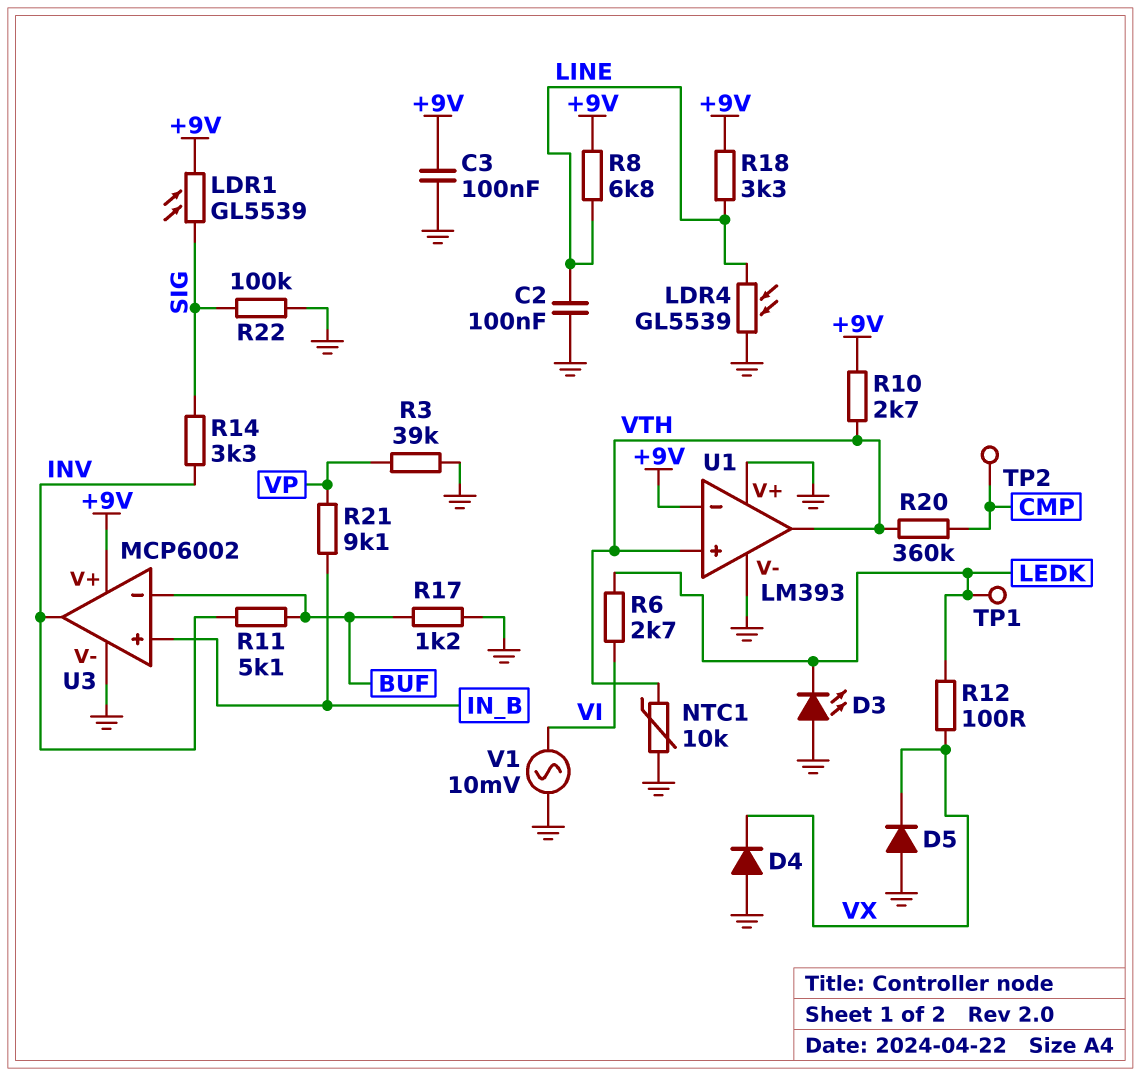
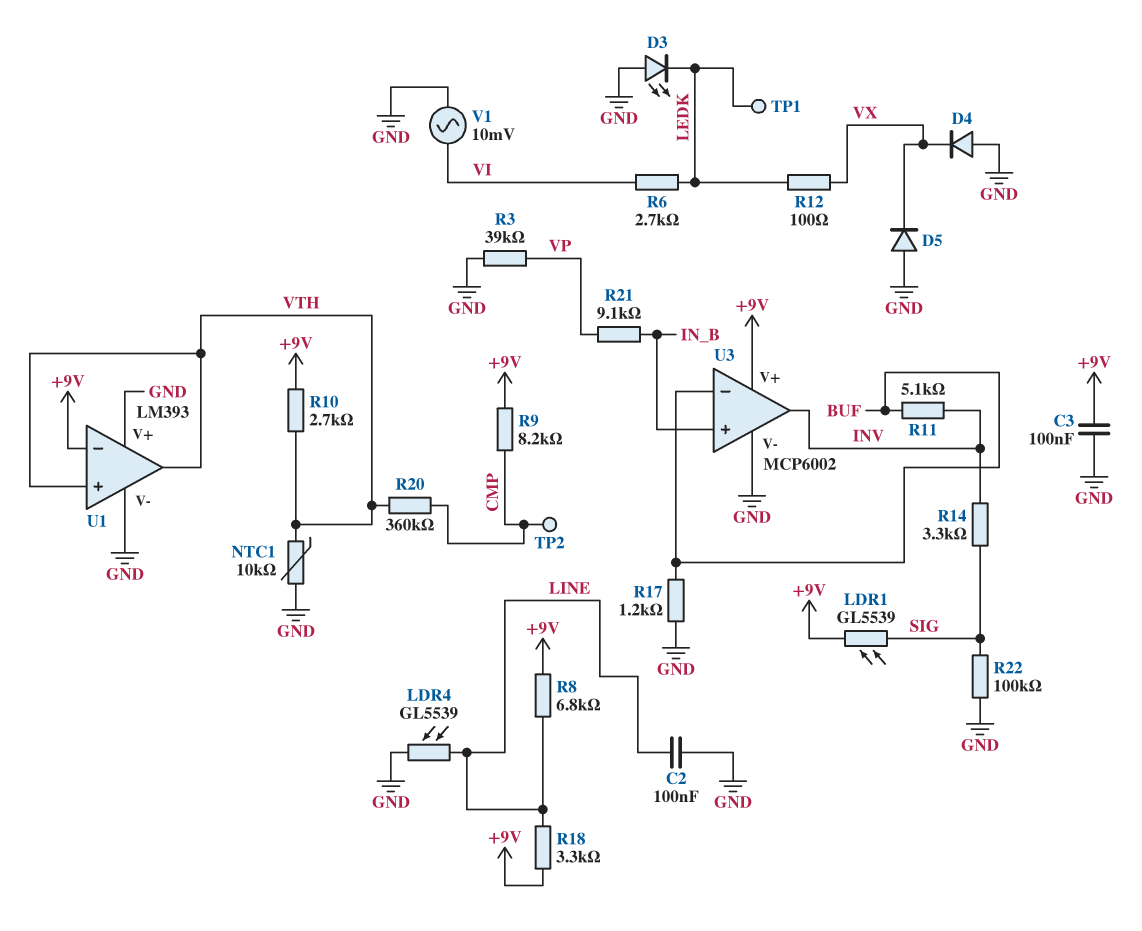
R9: none -> 8.2k (+9V, CMP)

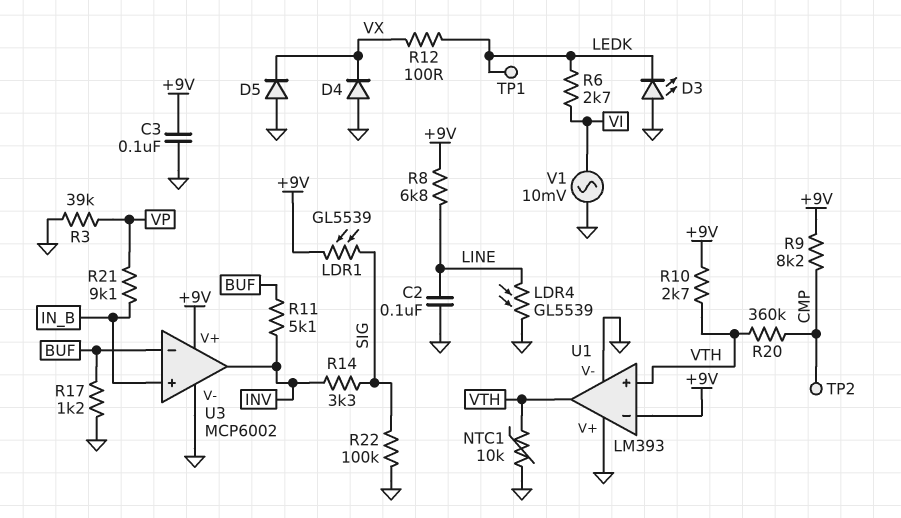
R18: 3.3k (+9V, LINE) -> none

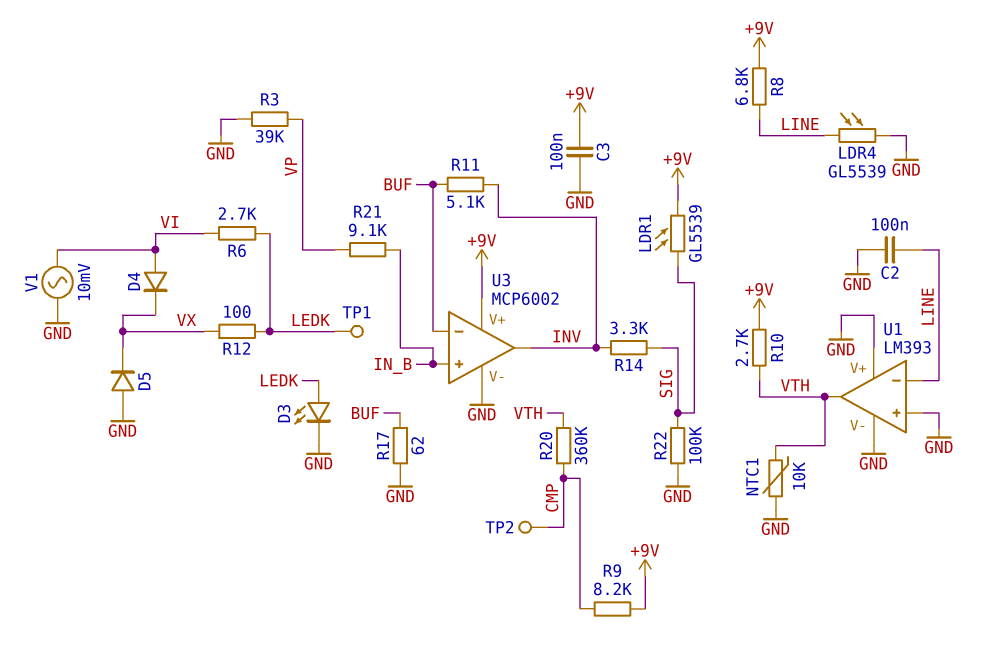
D3: LED (A GND, K LEDK) -> LED (A LEDK, K GND)
D4: diode (A GND, K VX) -> diode (A VI, K VX)
R17: 1.2k (BUF, GND) -> 62 (BUF, GND)
U1 pin in+: VTH -> GND
U1 pin in-: +9V -> LINE

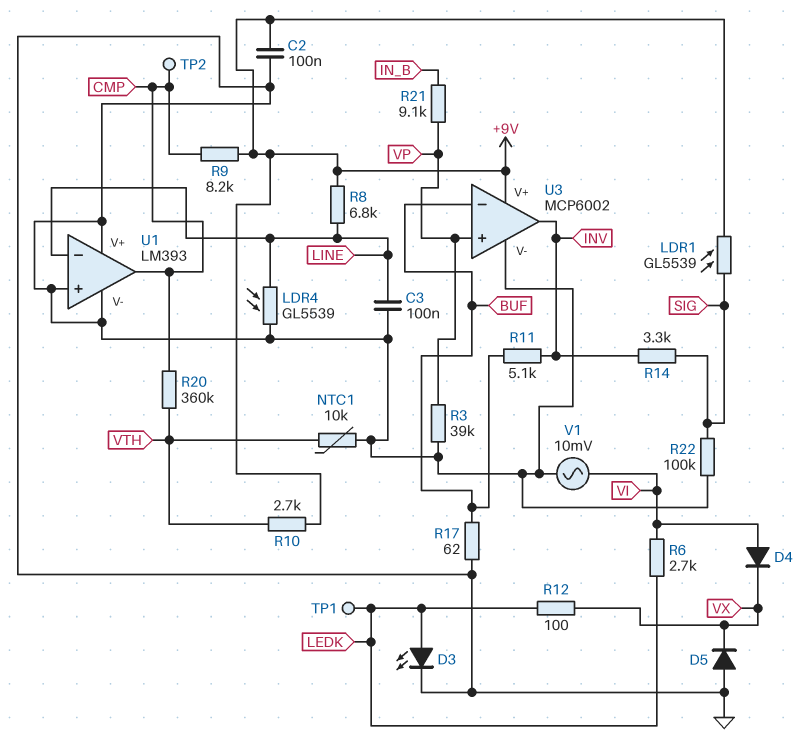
C2: 100nF (GND, LINE) -> 100nF (+9V, GND)
C3: 100nF (+9V, GND) -> 100nF (GND, LINE)
U1 pin out: VTH -> CMP
U3 pin in+: IN_B -> VP

